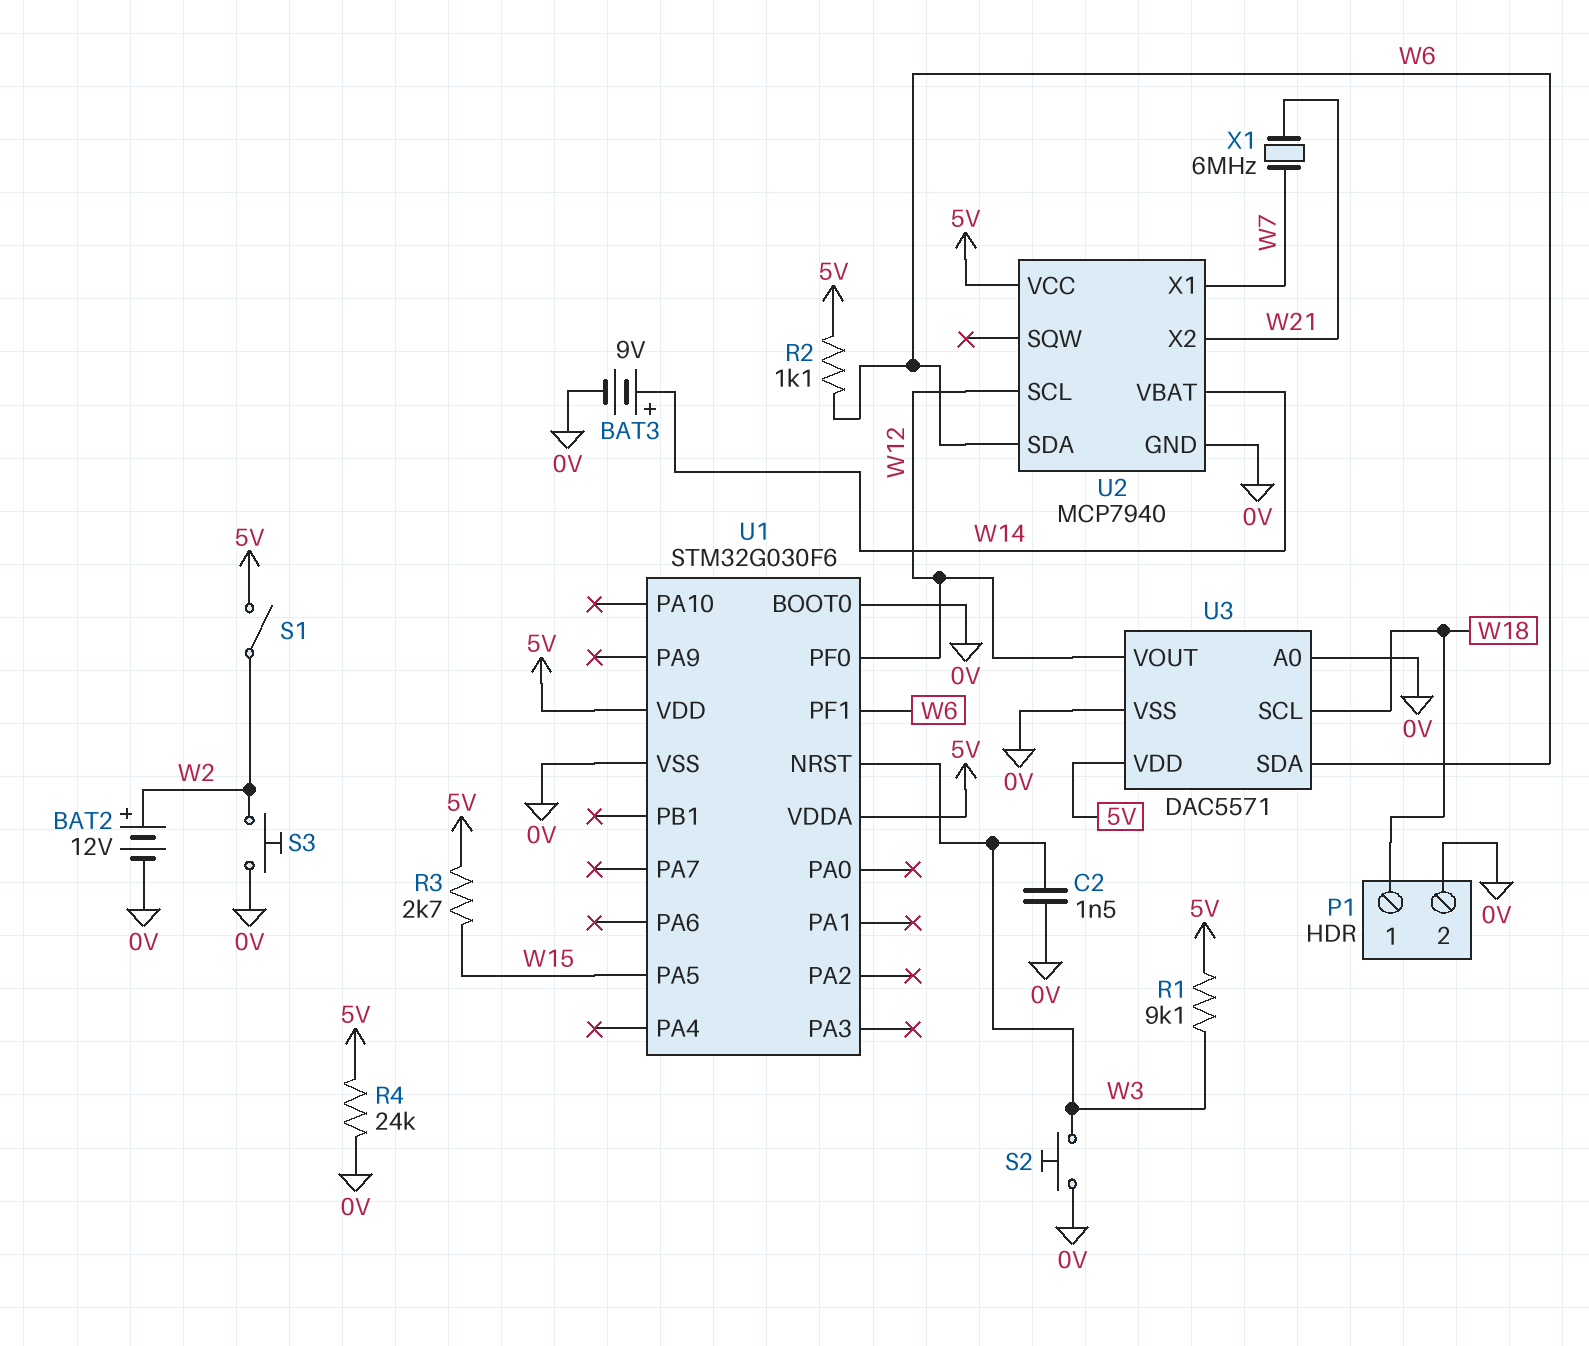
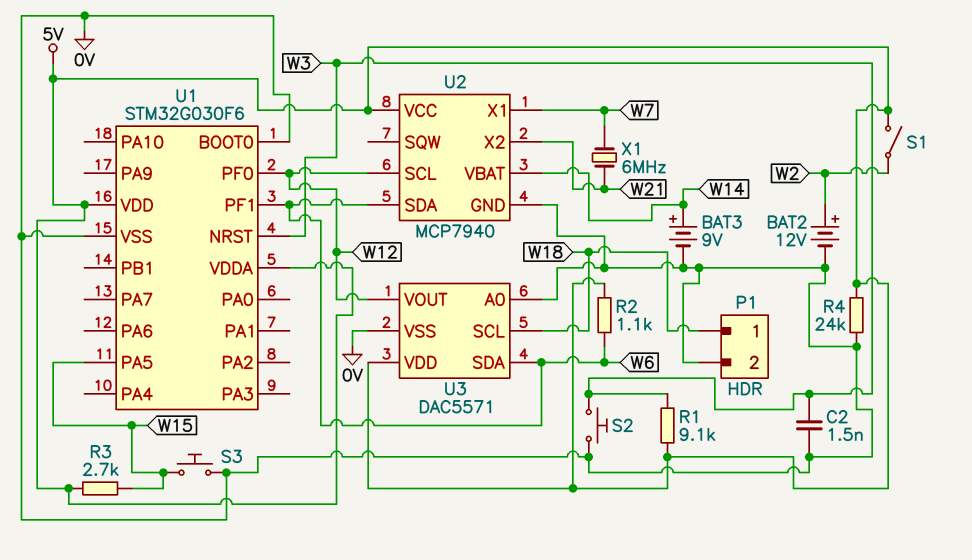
S3: button (0V, W2) -> button (0V, W15)

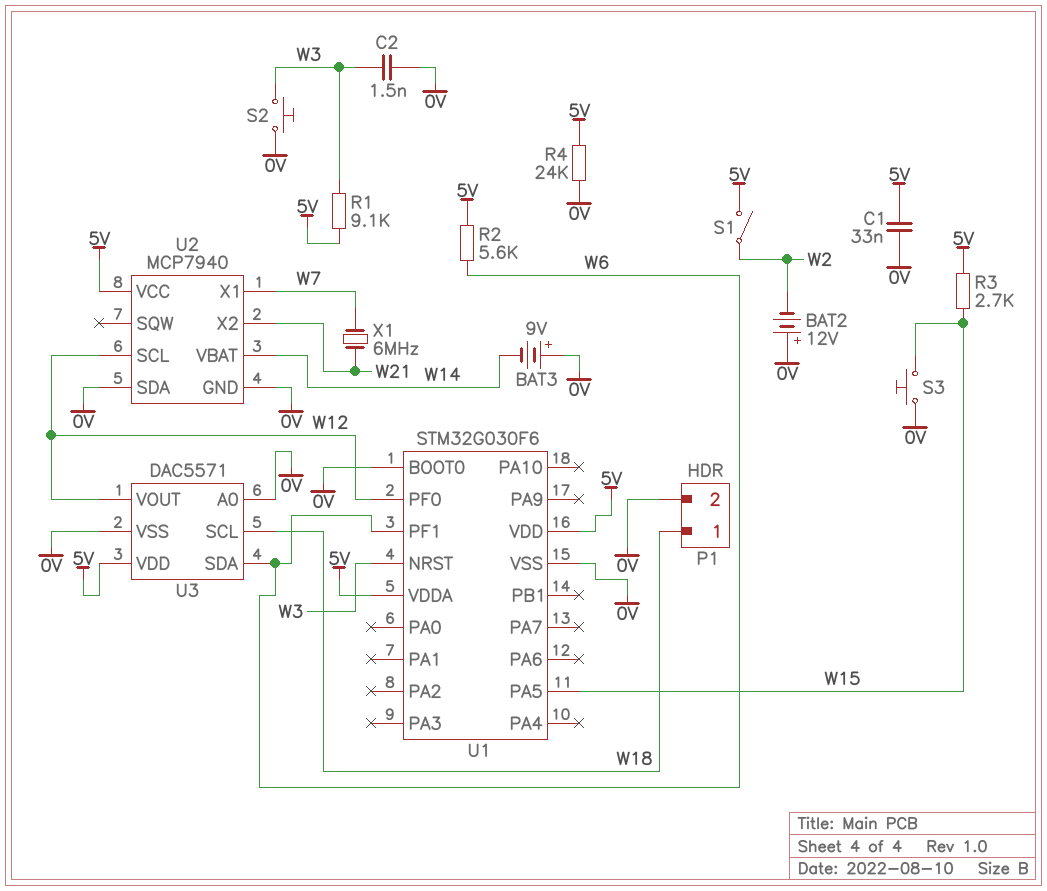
BAT2: 12V (plus W2, minus 0V) -> 12V (plus 0V, minus W2)
BAT3: 9V (plus W14, minus 0V) -> 9V (plus 0V, minus W14)
C1: none -> 33nF (0V, 5V)
R2: 1.1k (5V, W6) -> 5.6k (5V, W6)
U2 pin SDA: W6 -> 0V

